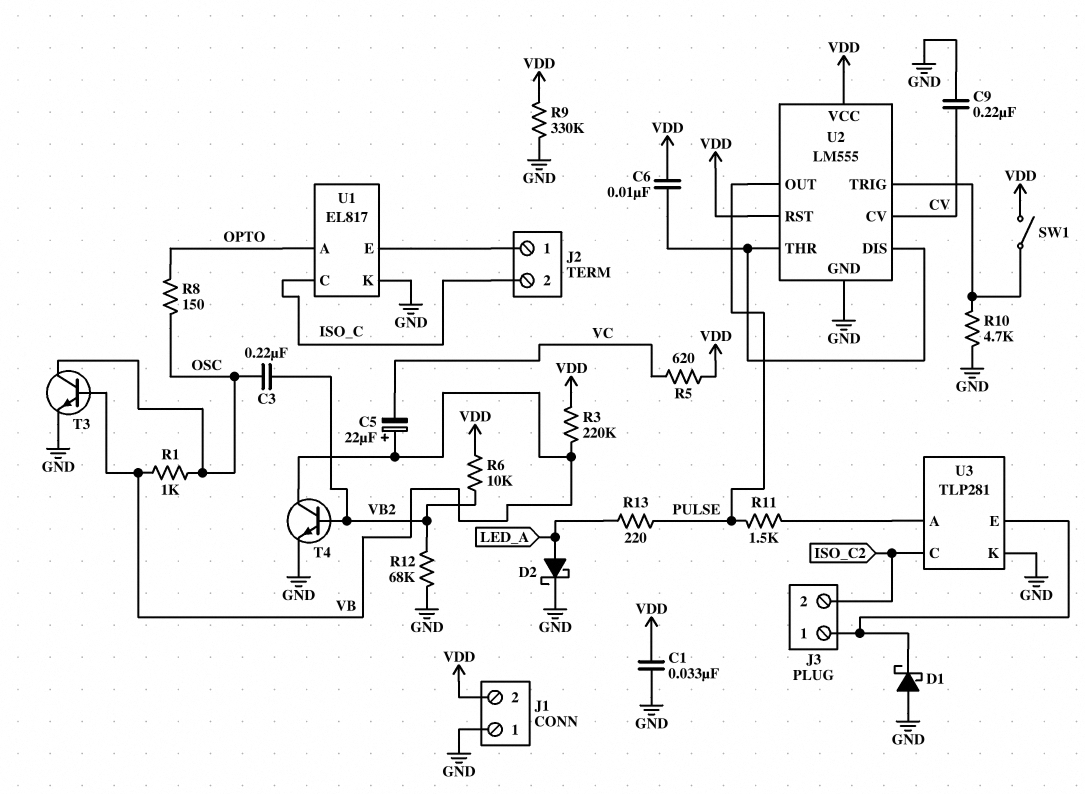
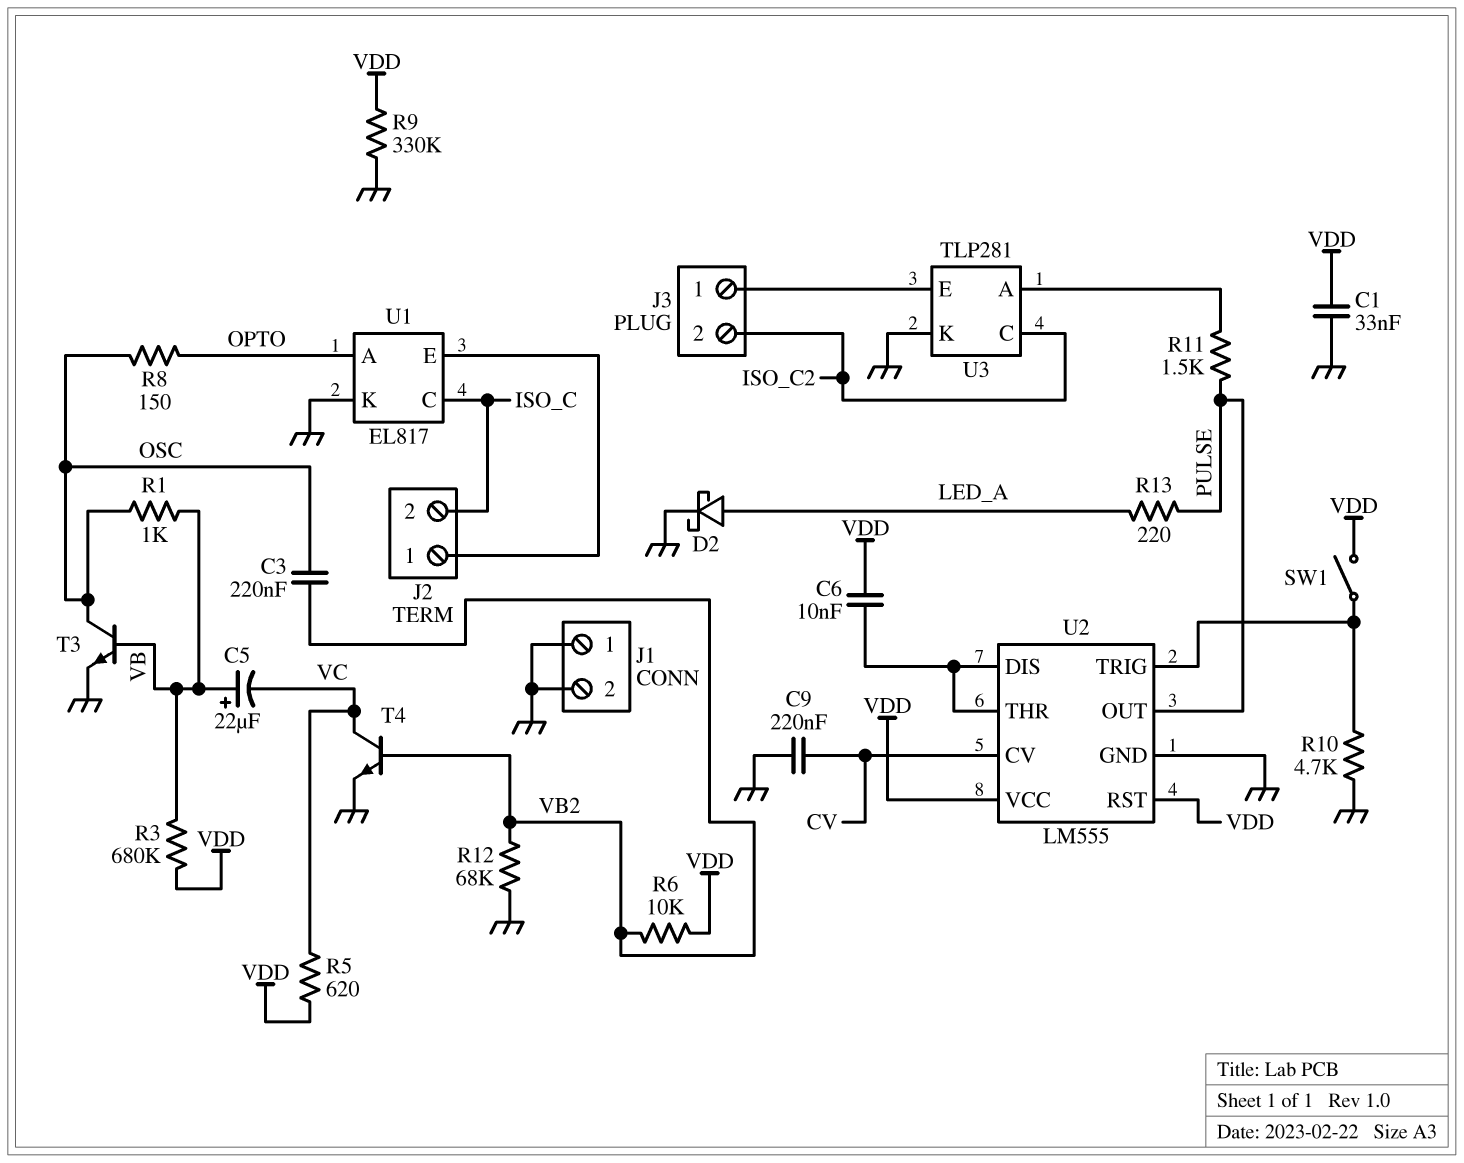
D1: schottky (A GND, K J3/1) -> none
J1 pin 2: VDD -> GND
R3: 220k (VB, VDD) -> 680k (VB, VDD)
T4: NPN (B VB2, C VB, E GND) -> NPN (B VB2, C VC, E GND)

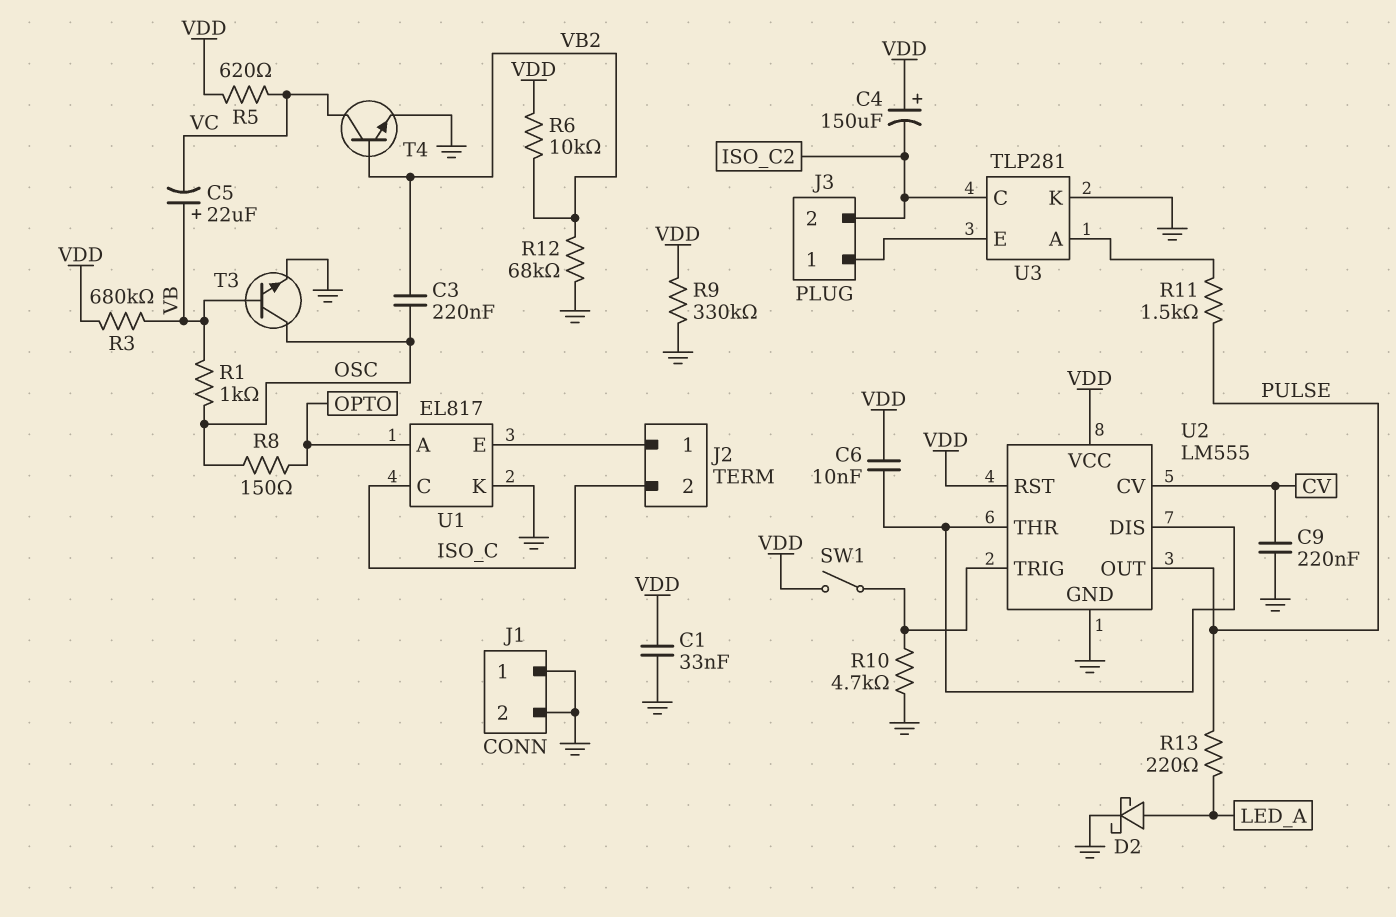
C4: none -> 150uF (plus VDD, minus ISO_C2)

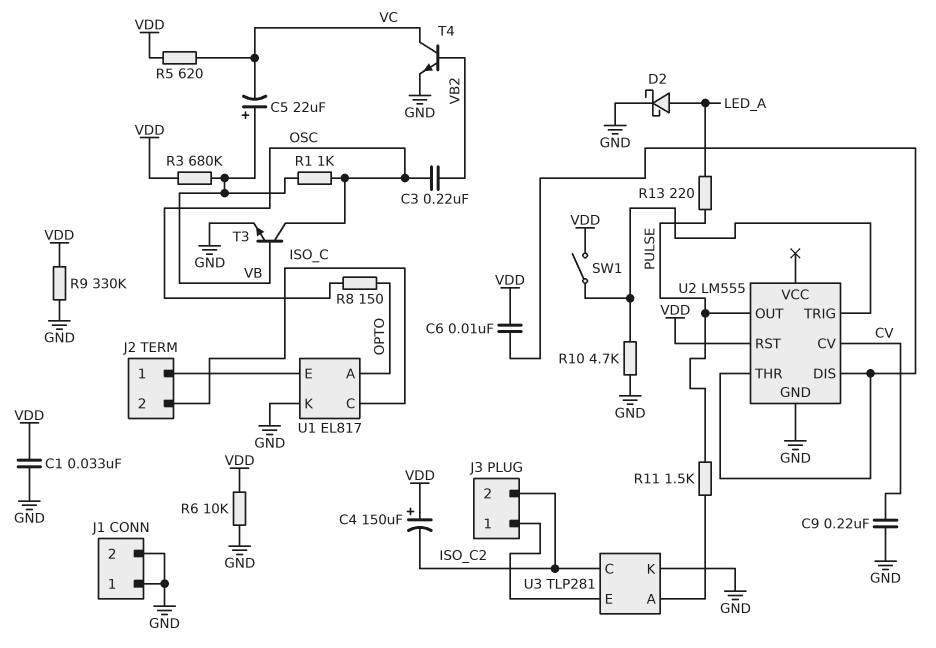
R6: 10k (VB2, VDD) -> 10k (GND, VDD)
R12: 68k (GND, VB2) -> none
U2 pin VCC: VDD -> none

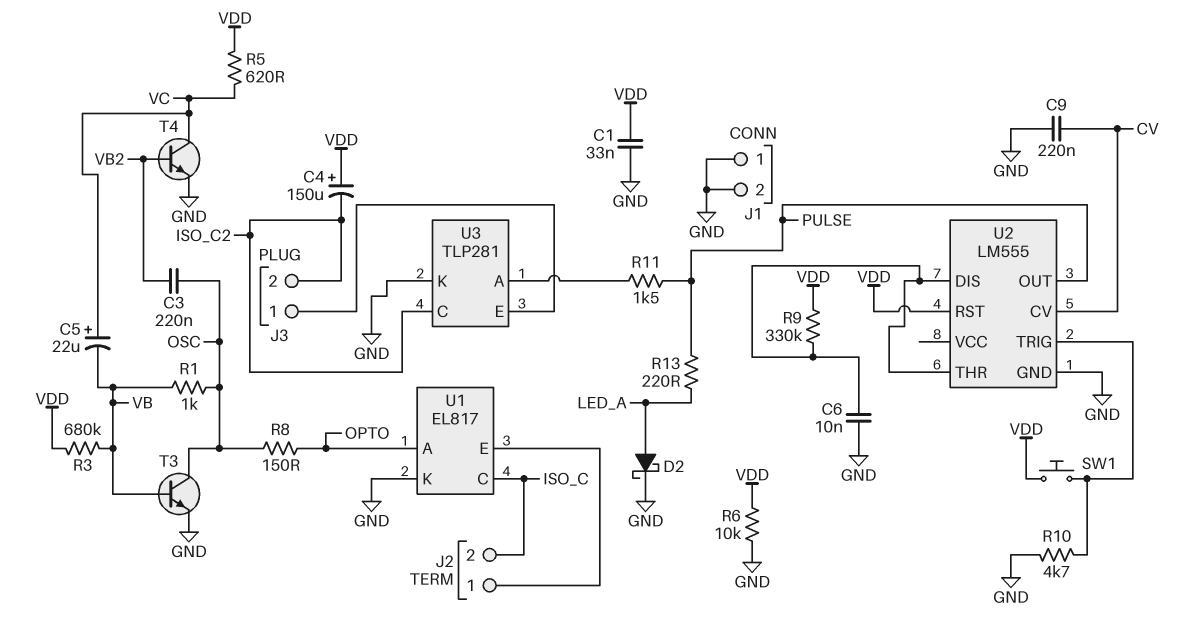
C5: 22uF (plus VB, minus VC) -> 22uF (plus VC, minus VB)
C6: 10nF (U2/DIS, VDD) -> 10nF (GND, U2/DIS)
R9: 330k (GND, VDD) -> 330k (U2/DIS, VDD)
SW1: switch (U2/TRIG, VDD) -> button (U2/TRIG, VDD)

